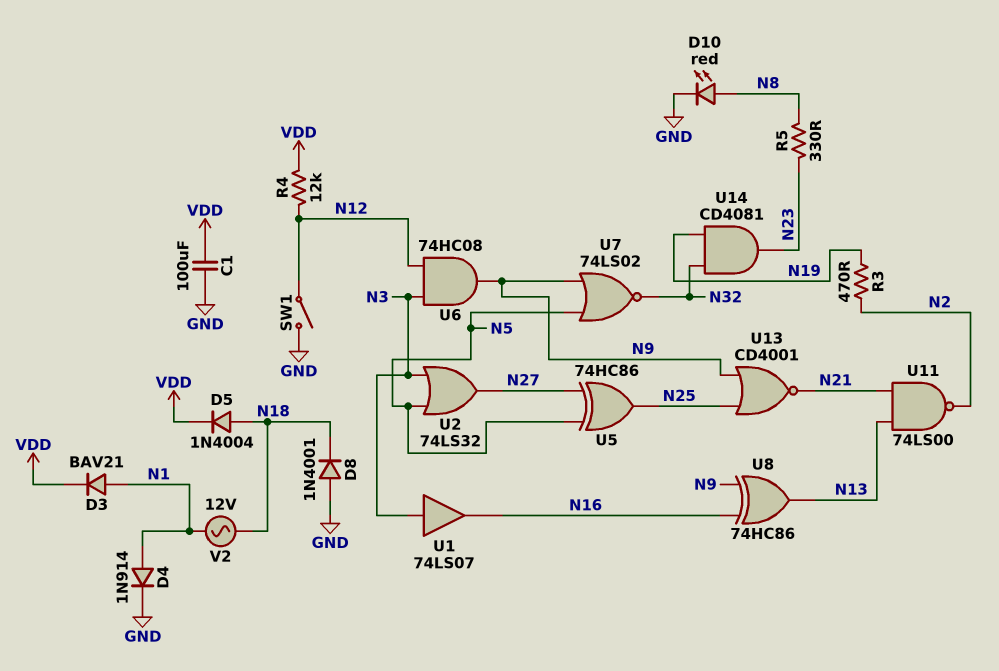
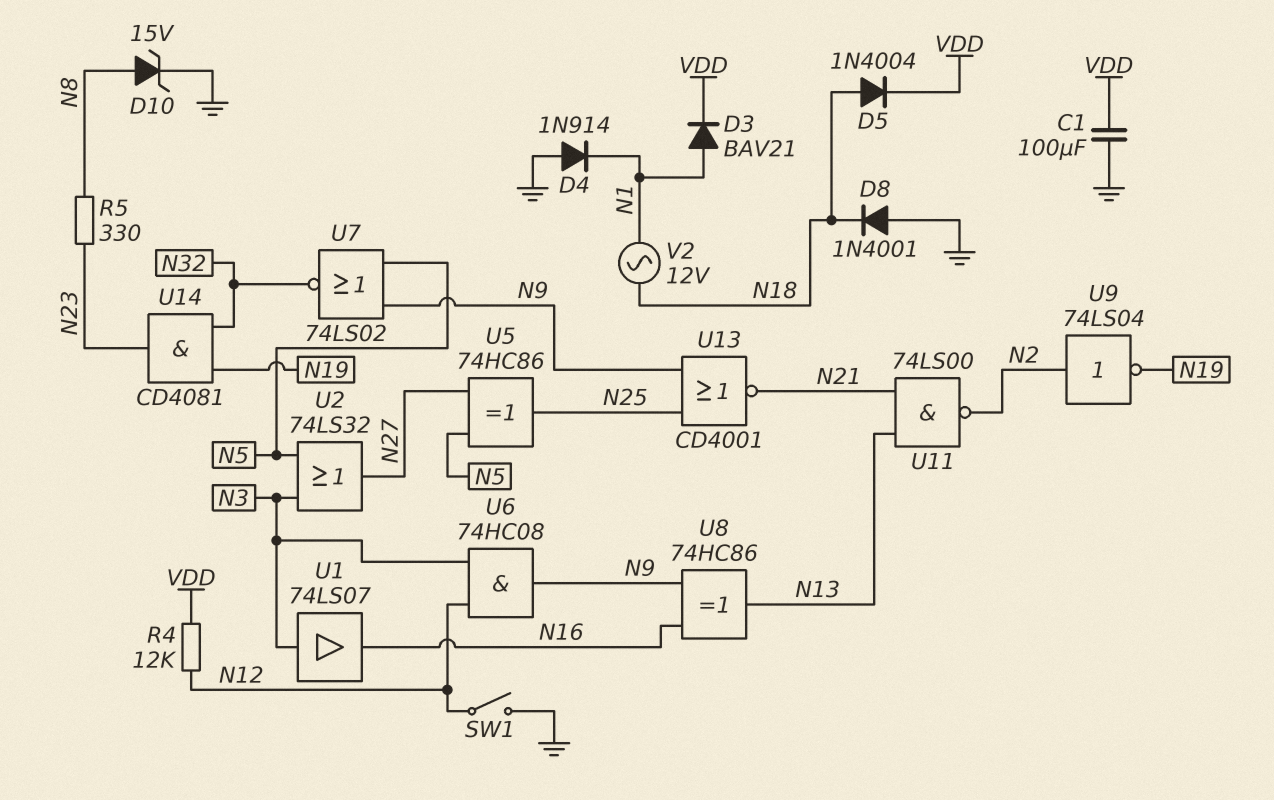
D4: diode 1N914 (A N1, K GND) -> diode 1N914 (A GND, K N1)
D10: LED red (A N8, K GND) -> zener 15V (A N8, K GND)
R3: 470 (N2, N19) -> none
U9: none -> NOT 74LS04 (in N2, out N19)

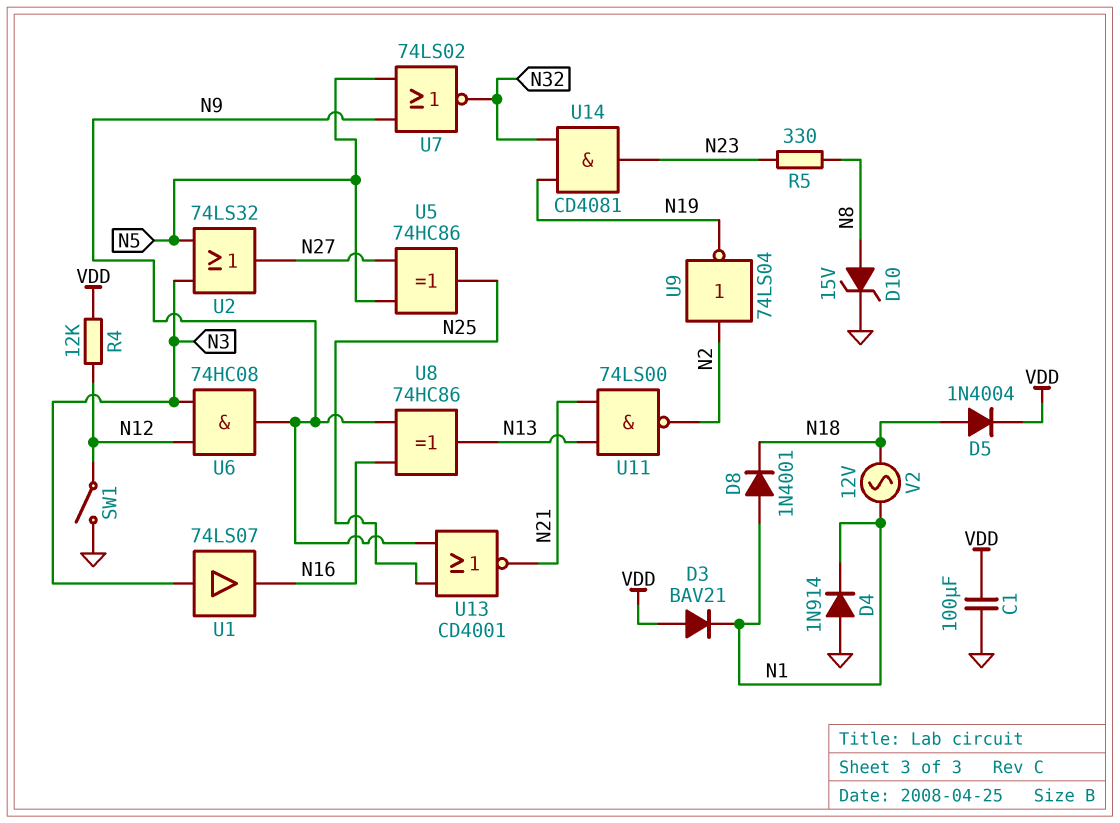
D3: diode BAV21 (A N1, K VDD) -> diode BAV21 (A VDD, K N1)
D8: diode 1N4001 (A GND, K N18) -> diode 1N4001 (A N1, K N18)

